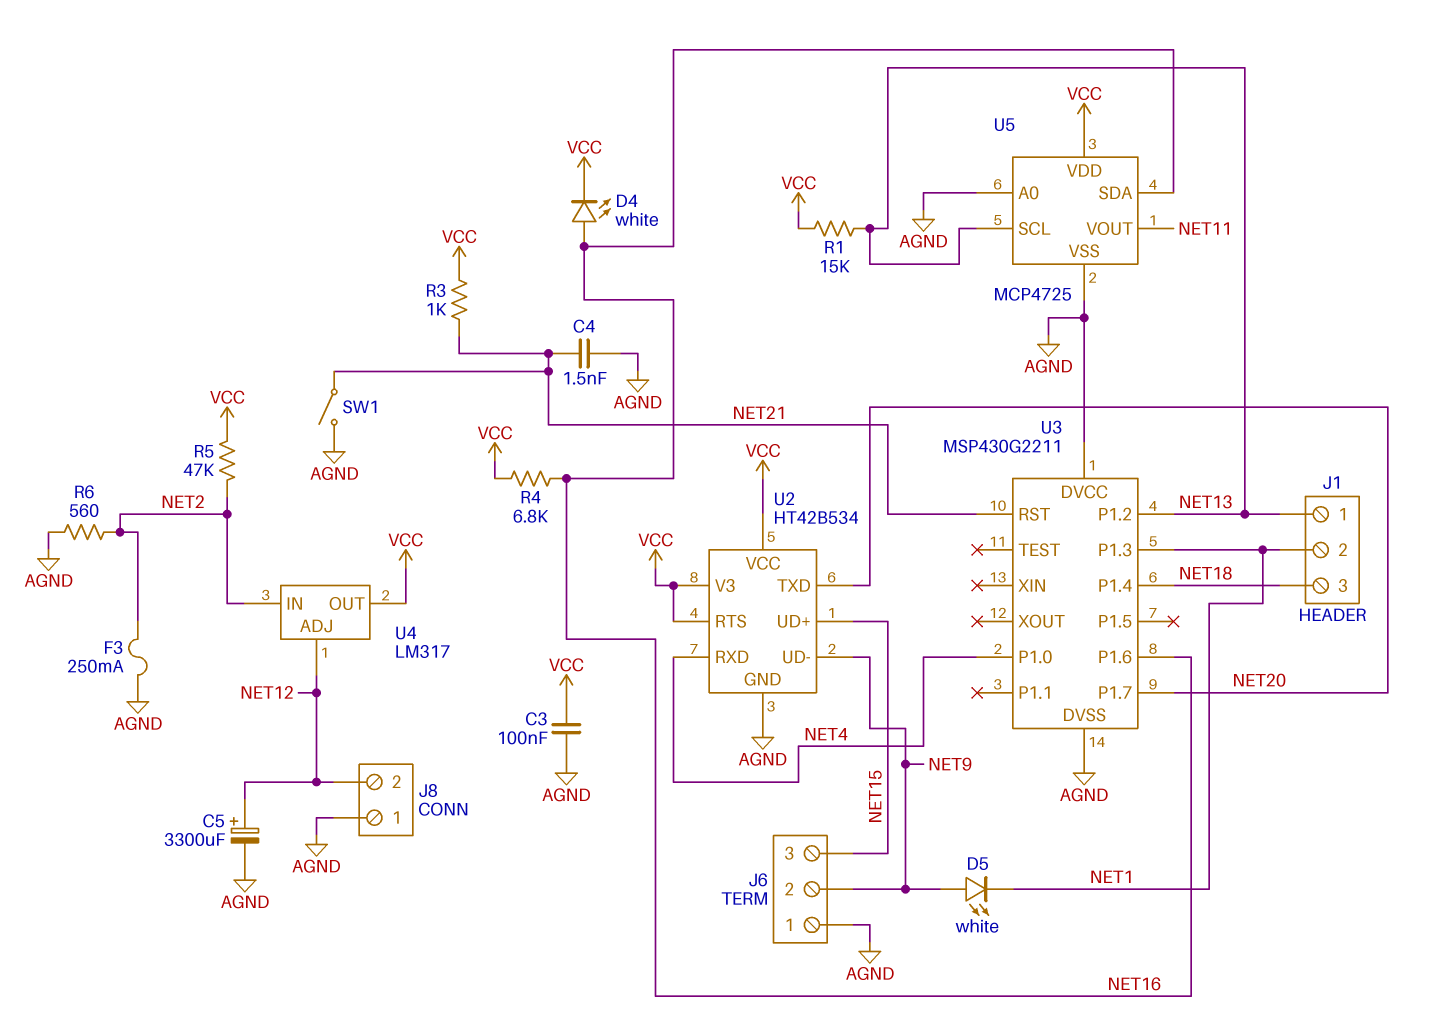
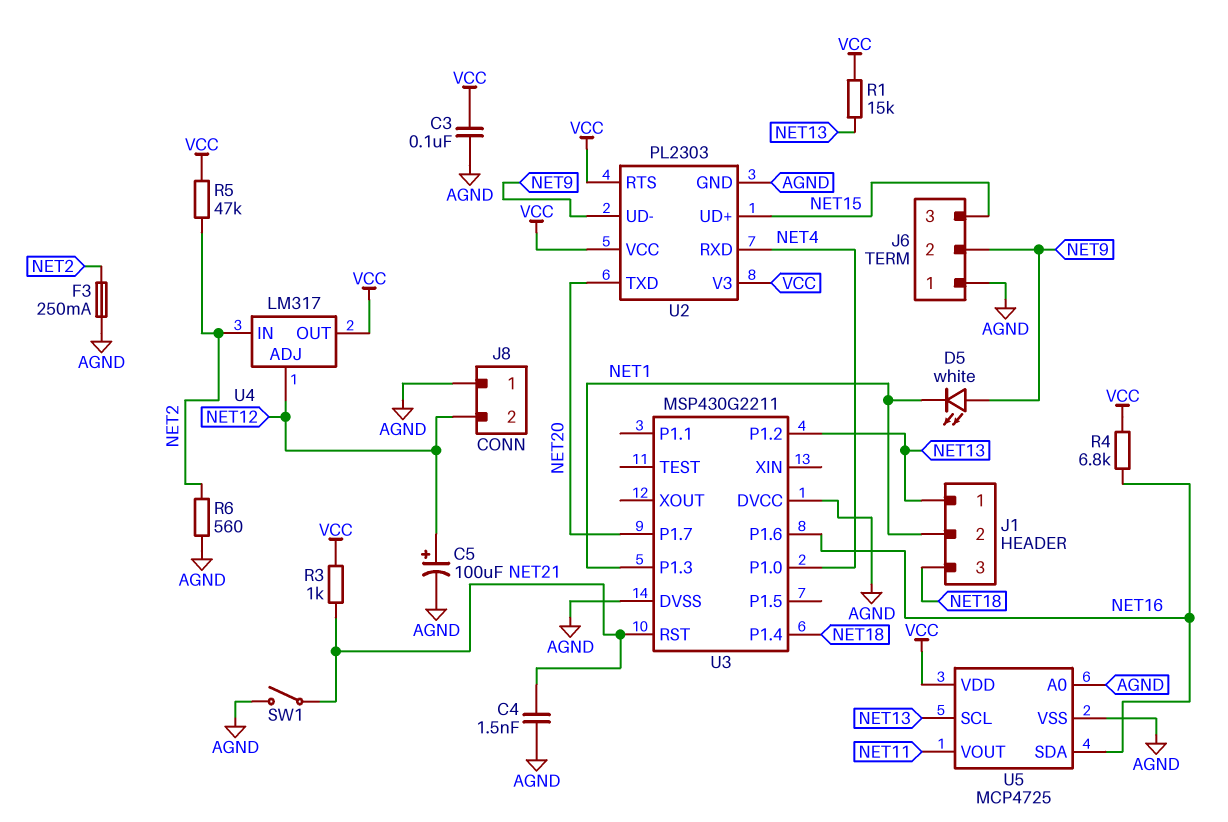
C5: 3300uF (plus NET12, minus AGND) -> 100uF (plus NET12, minus AGND)
D4: LED white (A NET16, K VCC) -> none
U2: HT42B534 -> PL2303

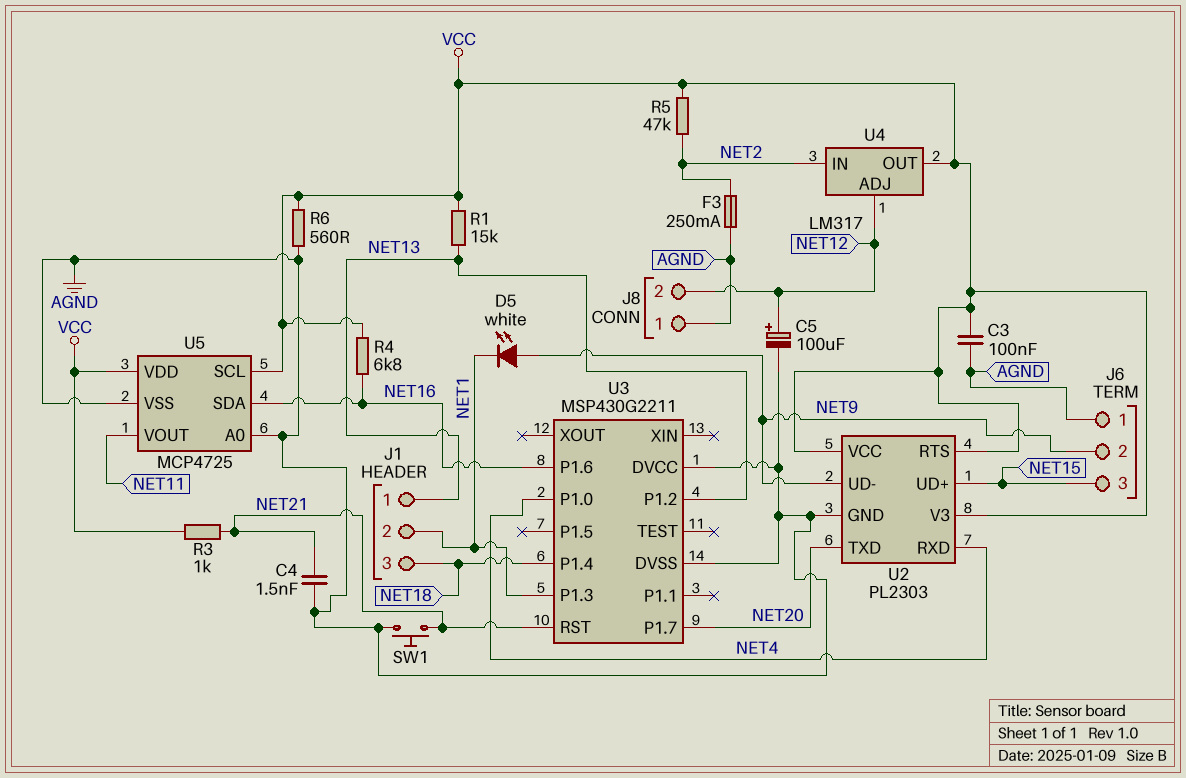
R6: 560 (AGND, NET2) -> 560 (AGND, VCC)
SW1: switch (AGND, NET21) -> button (AGND, NET21)
U5 pin SCL: NET13 -> VCC

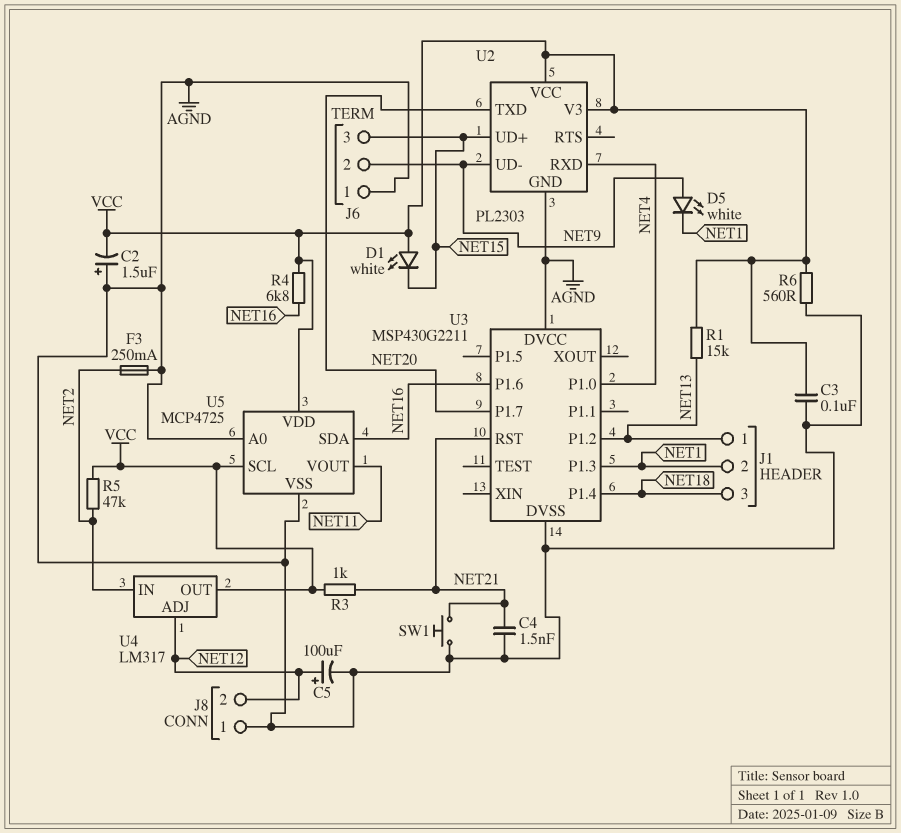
C2: none -> 1.5uF (plus AGND, minus VCC)
D1: none -> LED white (A VCC, K NET15)
U2 pin RTS: VCC -> none

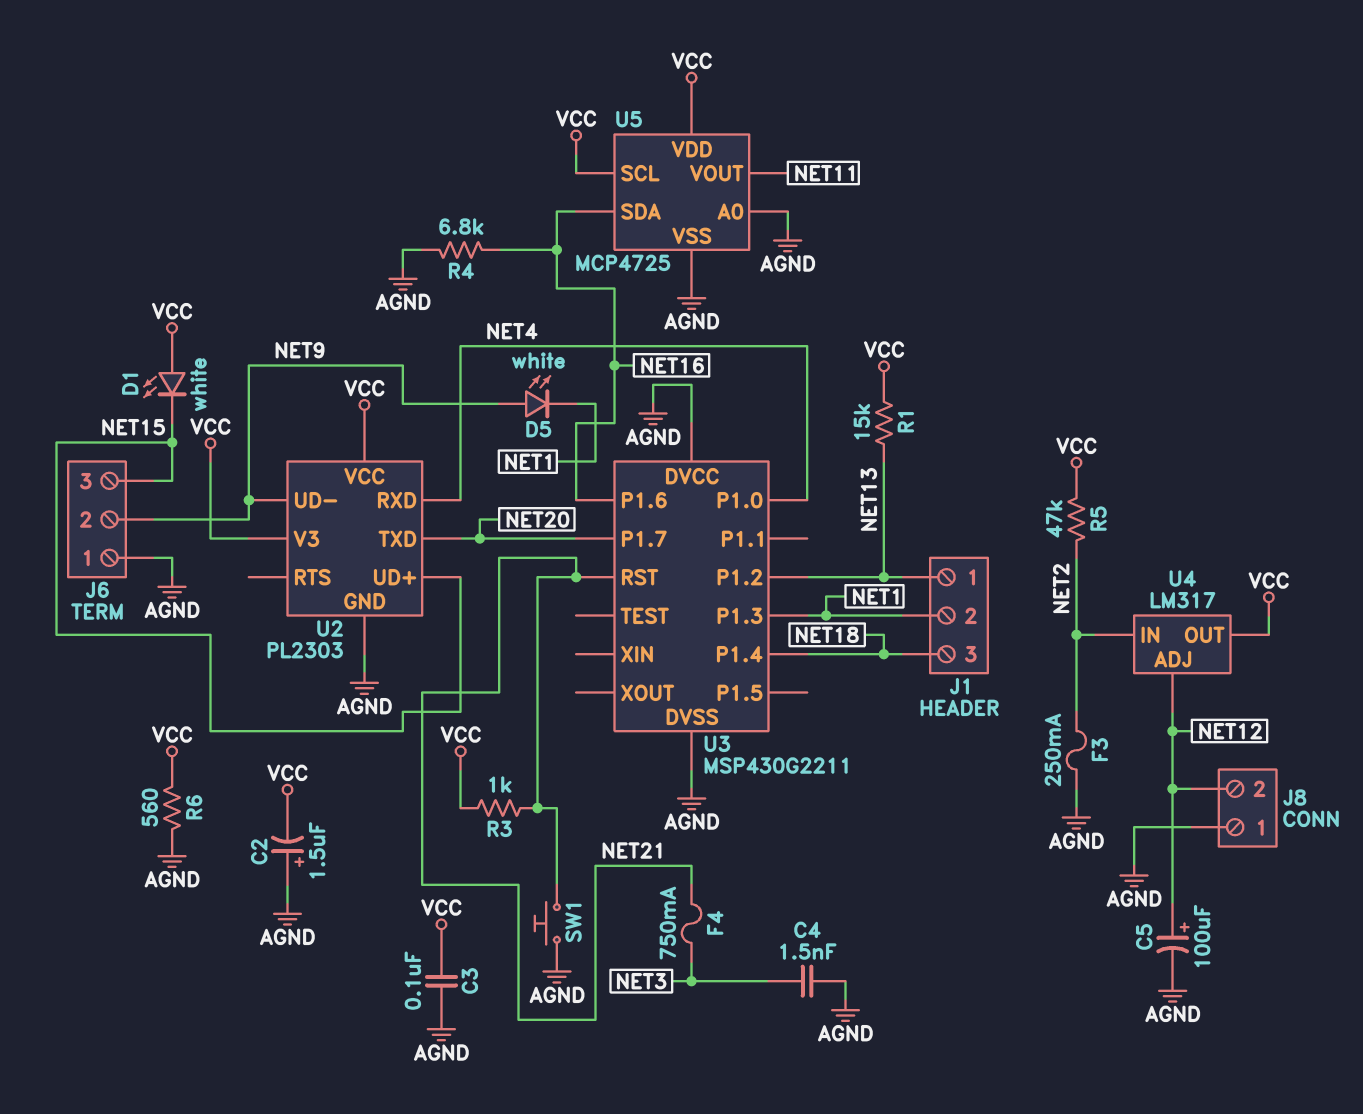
C4: 1.5nF (AGND, NET21) -> 1.5nF (AGND, NET3)
F4: none -> 750mA (NET3, NET21)
R4: 6.8k (NET16, VCC) -> 6.8k (AGND, NET16)

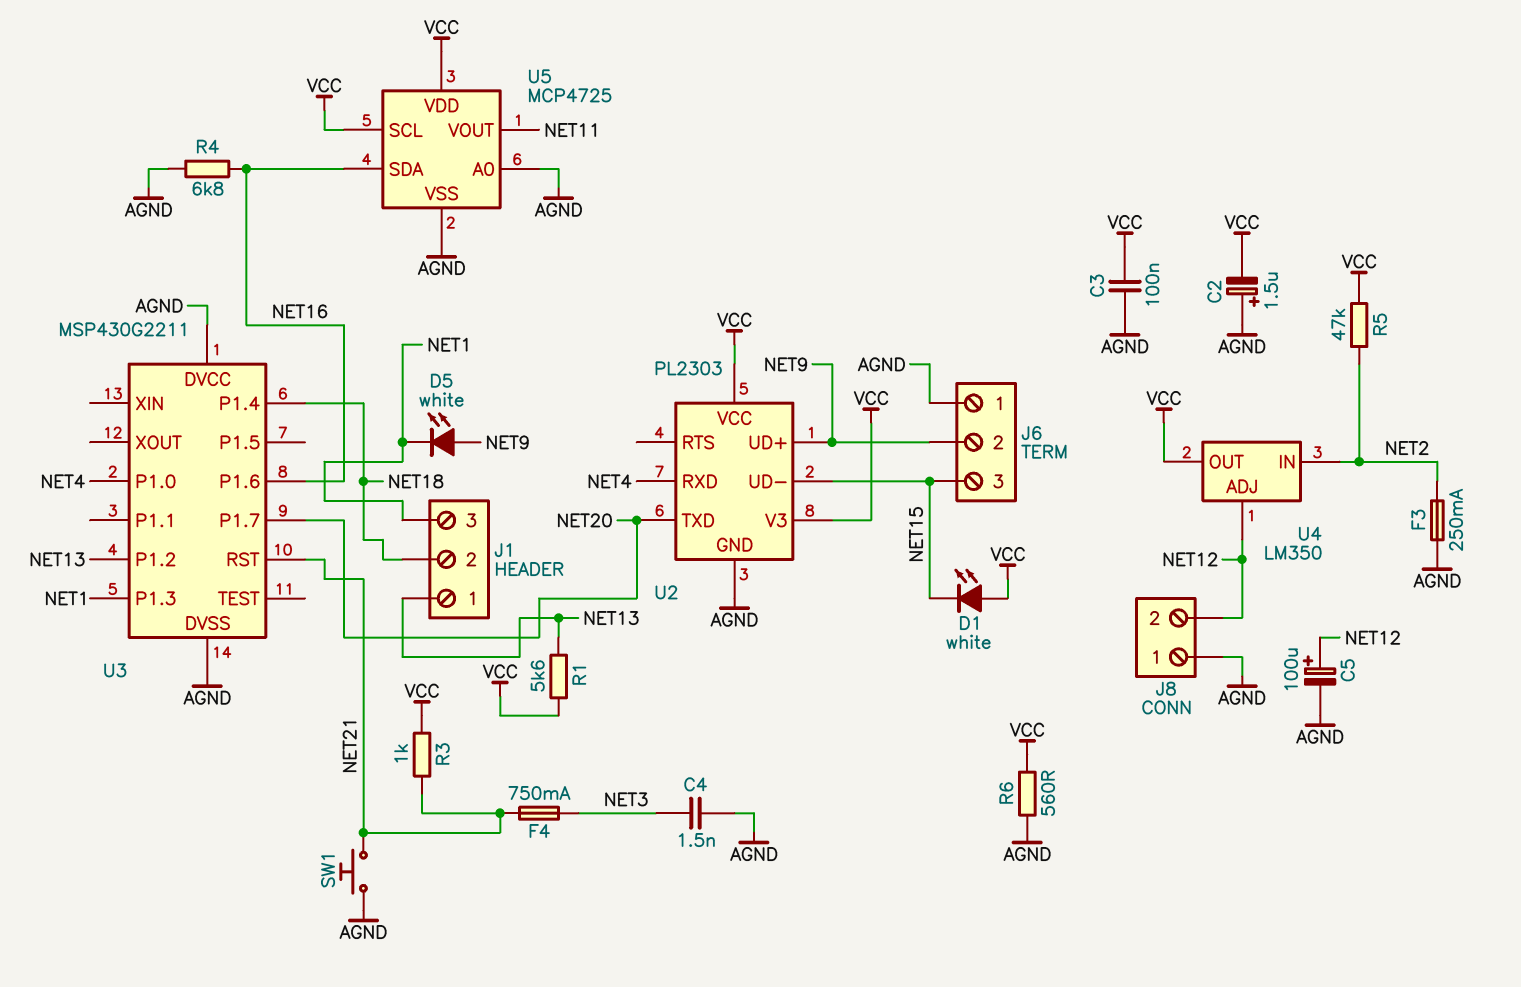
J1 pin 2: NET1 -> NET18
J1 pin 3: NET18 -> NET1
R1: 15k (NET13, VCC) -> 5.6k (NET13, VCC)
U2 pin UD+: NET15 -> NET9
U2 pin UD-: NET9 -> NET15
U4: LM317 -> LM350

